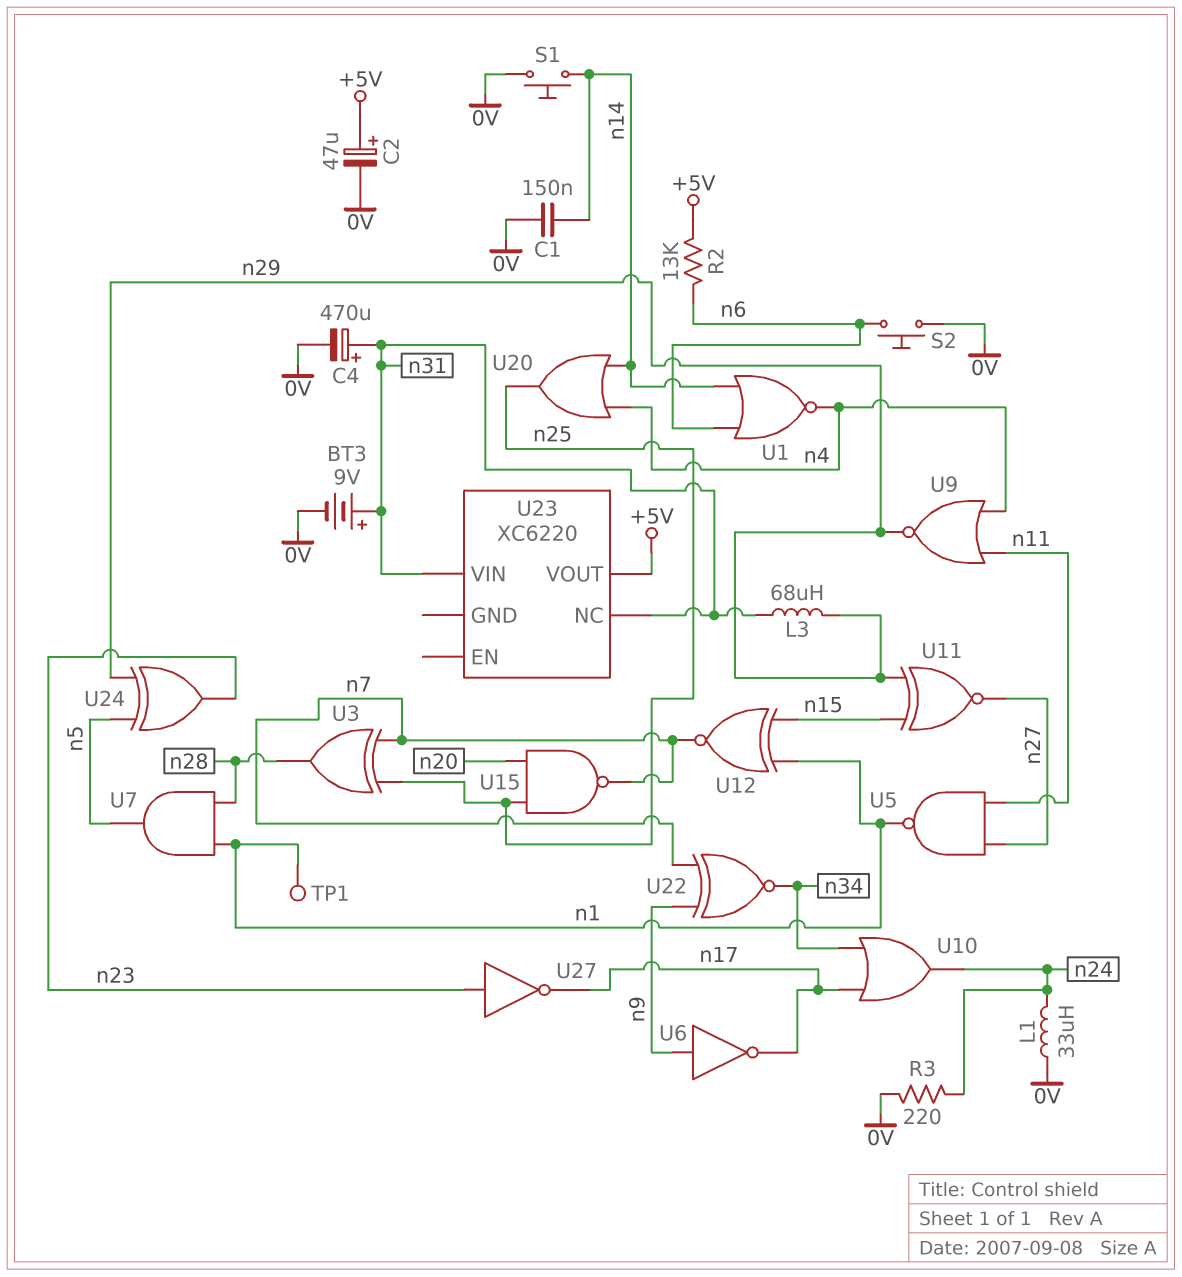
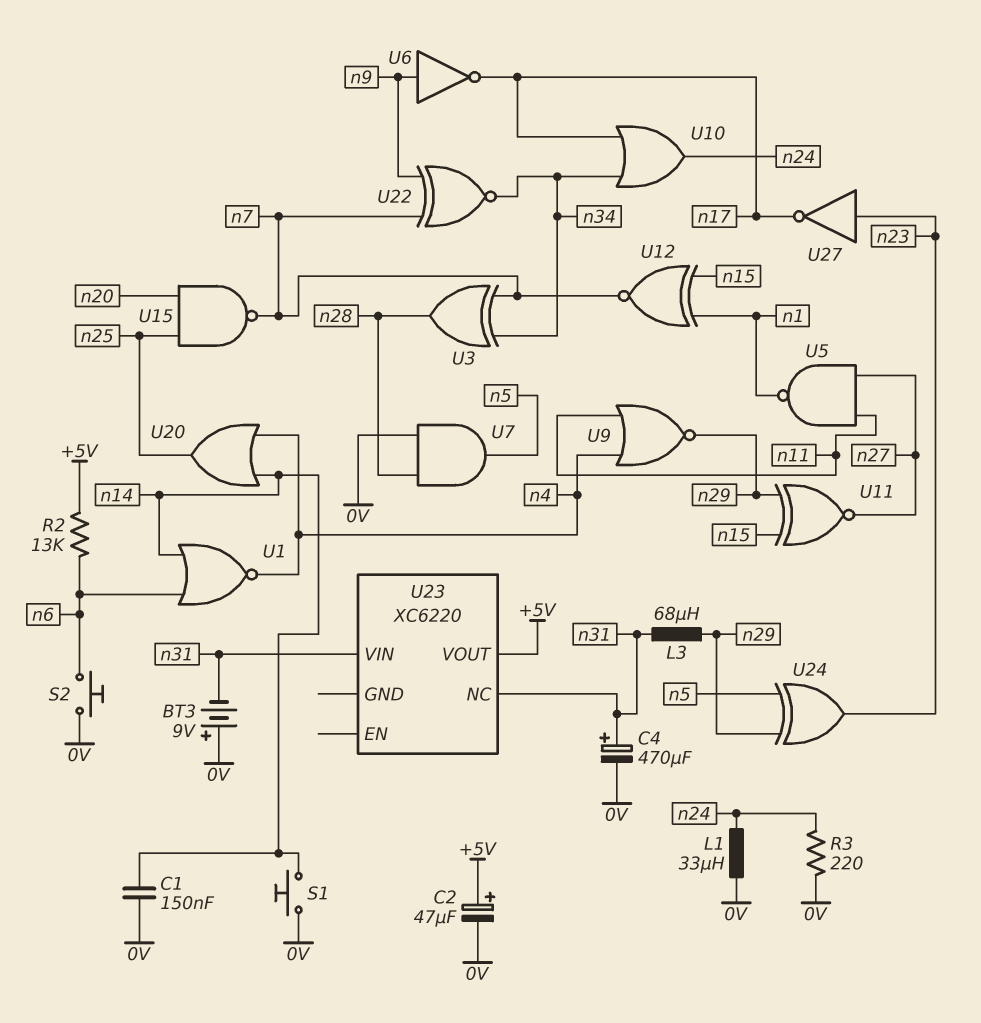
BT3: 9V (plus n31, minus 0V) -> 9V (plus 0V, minus n31)
TP1: test point (n1) -> none
U3: XOR (in n7, in n25, out n28) -> XOR (in n7, in n34, out n28)
U7: AND (in n1, in n28, out n5) -> AND (in 0V, in n28, out n5)

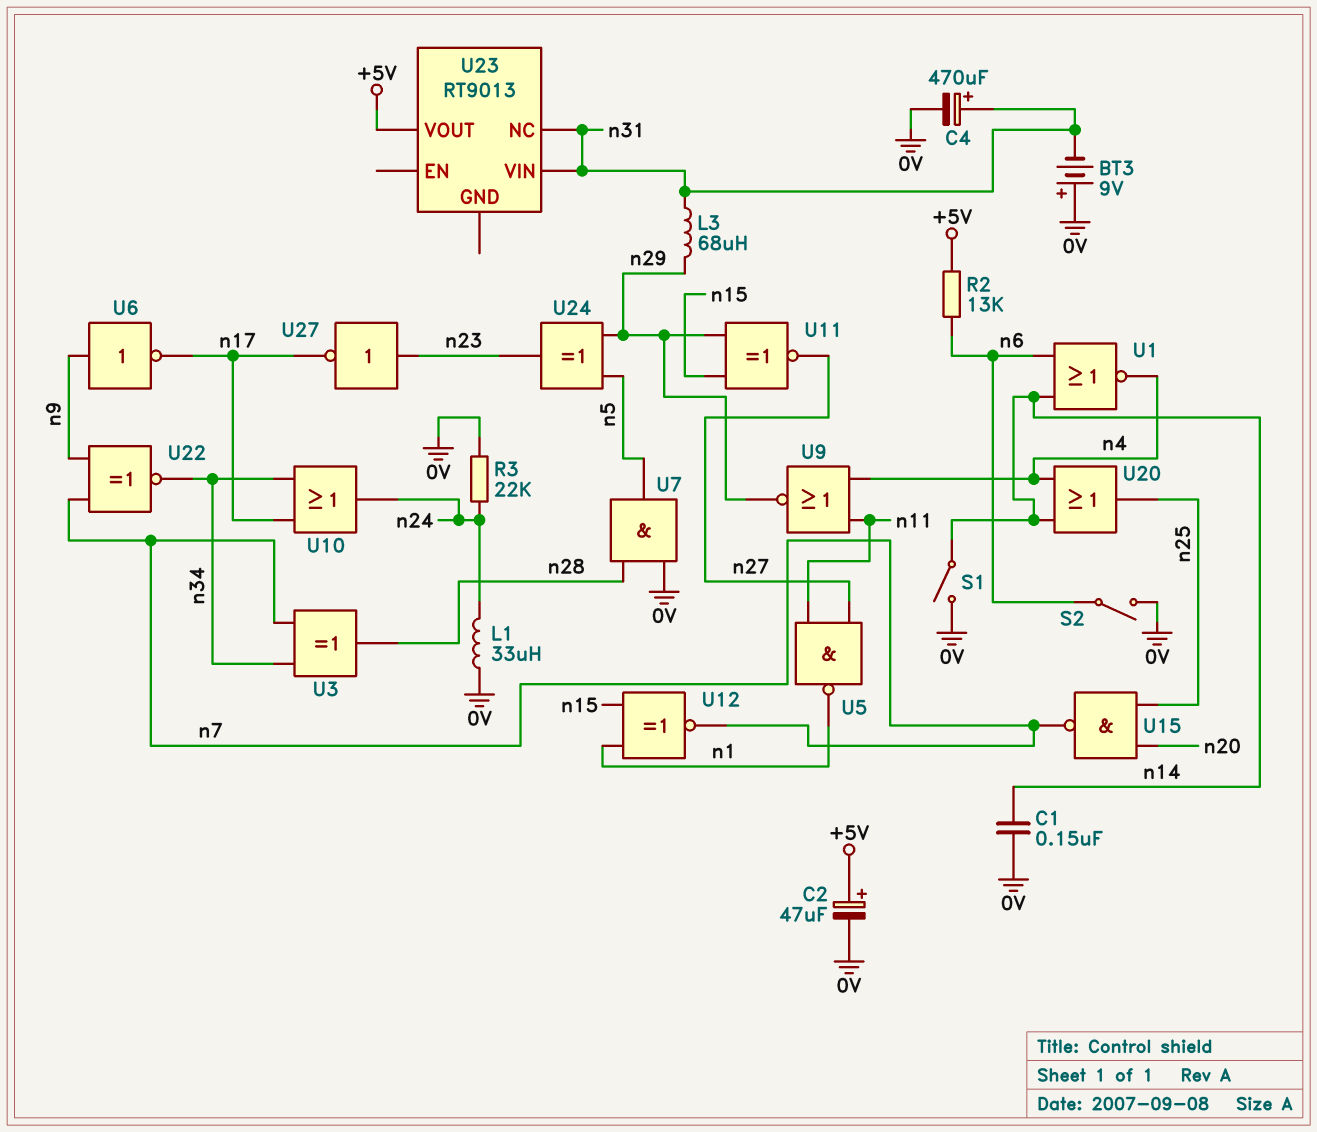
R3: 220 (0V, n24) -> 22k (0V, n24)
S1: button (0V, n14) -> switch (0V, n14)
S2: button (0V, n6) -> switch (0V, n6)
U23: XC6220 -> RT9013

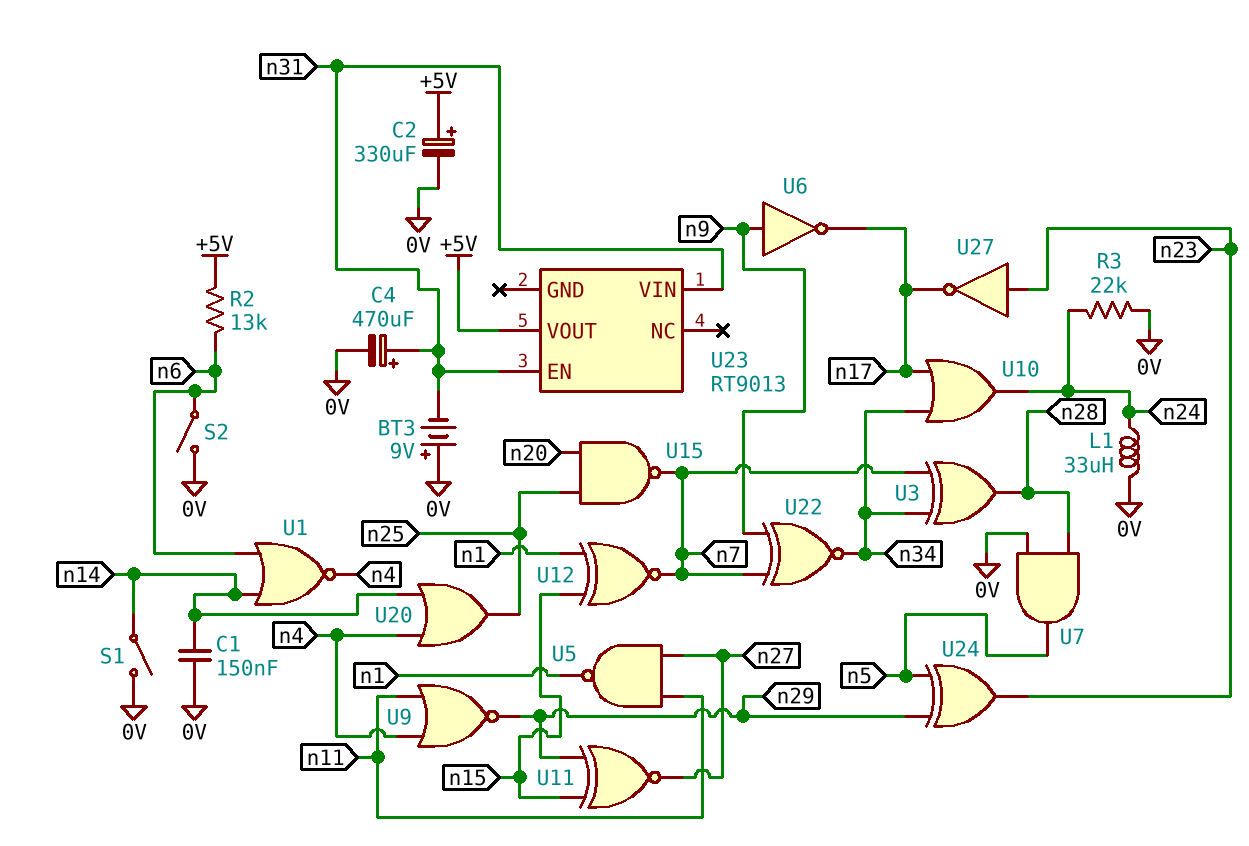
C2: 47uF (plus +5V, minus 0V) -> 330uF (plus +5V, minus 0V)
L3: 68uH (n29, n31) -> none
U23 pin EN: none -> n31
U23 pin NC: n31 -> none

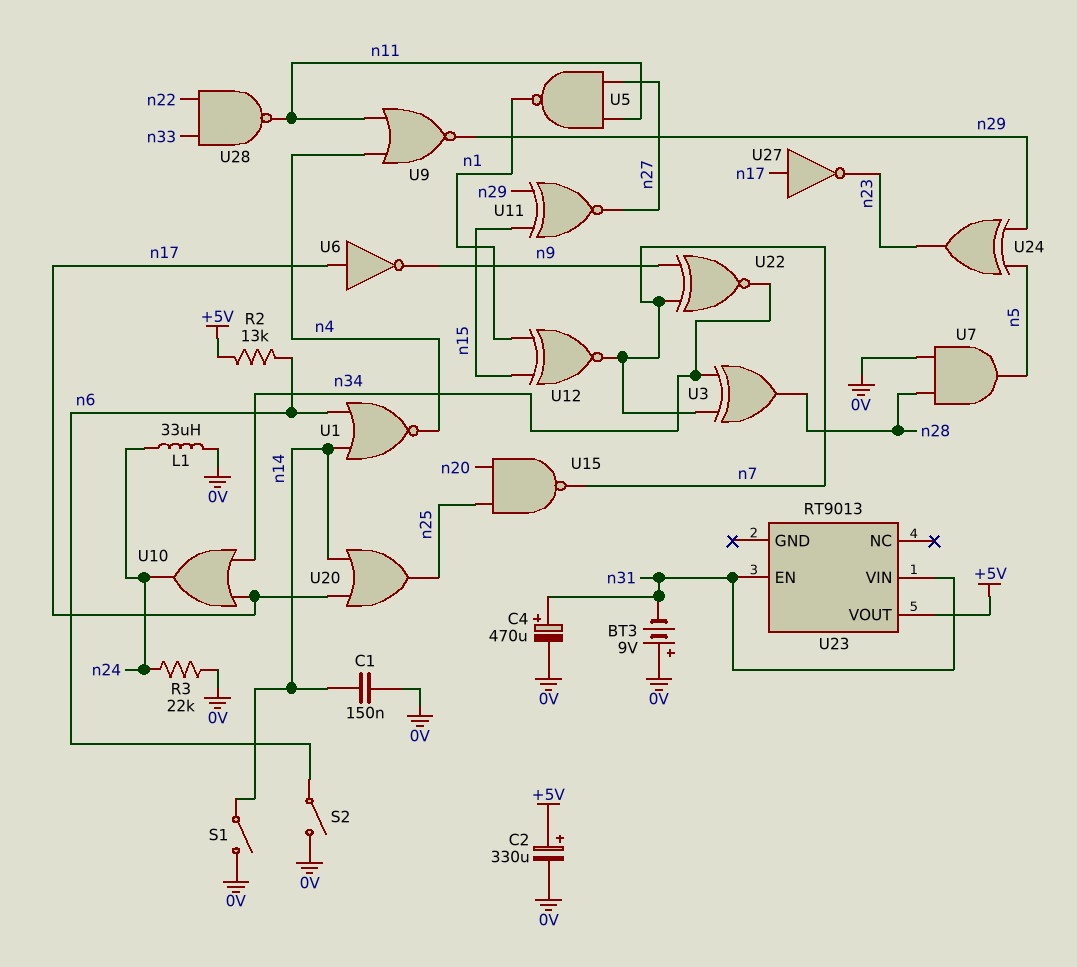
U6: NOT (in n9, out n17) -> NOT (in n17, out n9)
U20: OR (in n4, in n14, out n25) -> OR (in n14, in n17, out n25)
U27: NOT (in n23, out n17) -> NOT (in n17, out n23)
U28: none -> NAND (in n22, in n33, out n11)

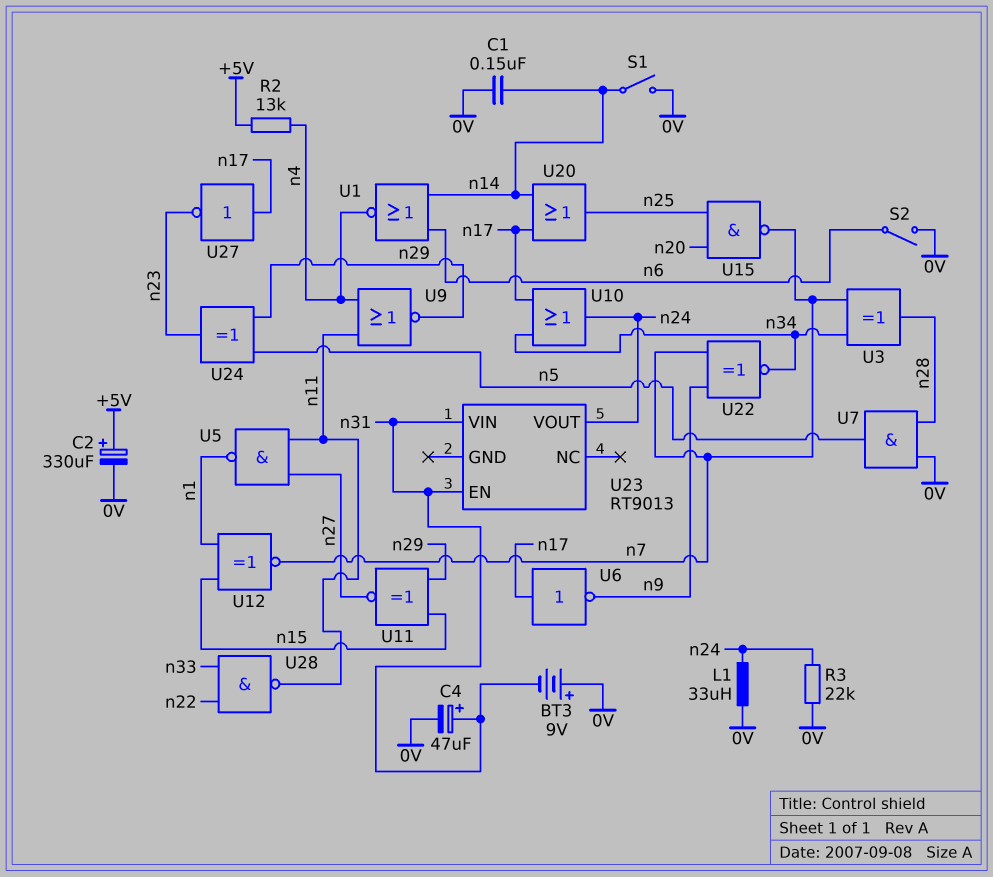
C4: 470uF (plus n31, minus 0V) -> 47uF (plus n31, minus 0V)
R2: 13k (+5V, n6) -> 13k (+5V, n4)
U23 pin VOUT: +5V -> n24

